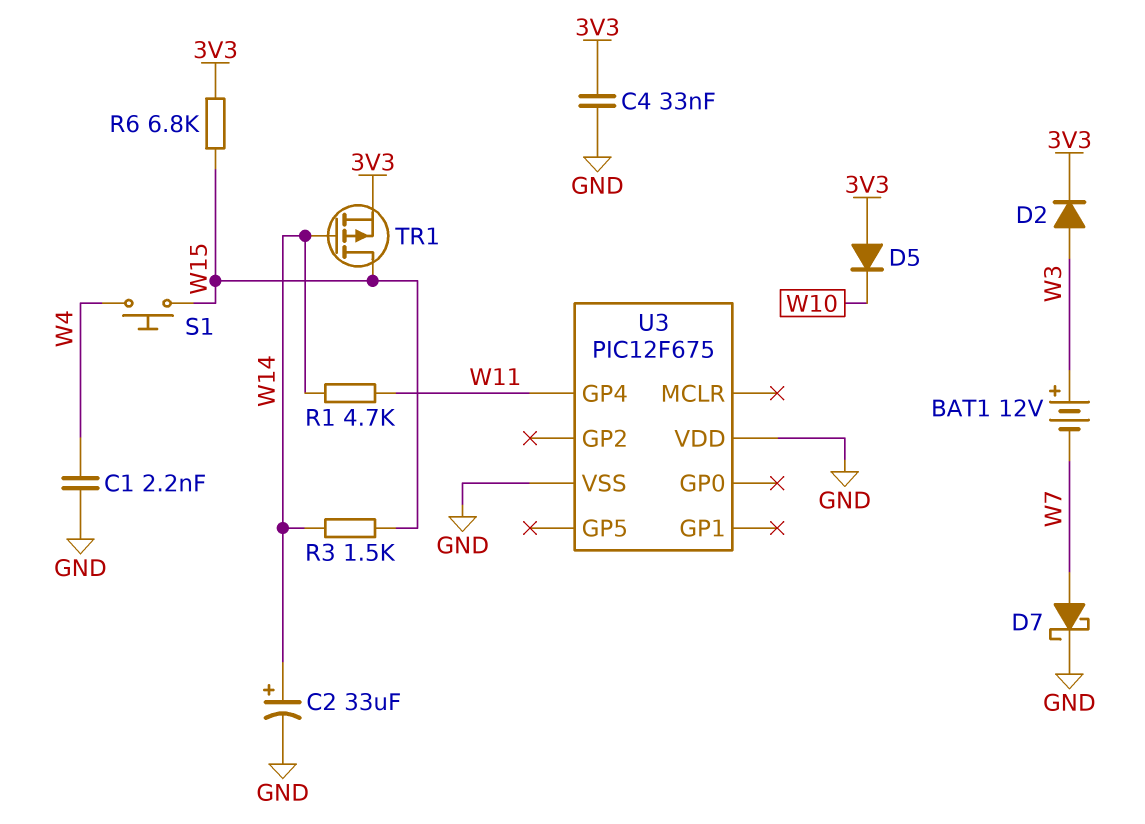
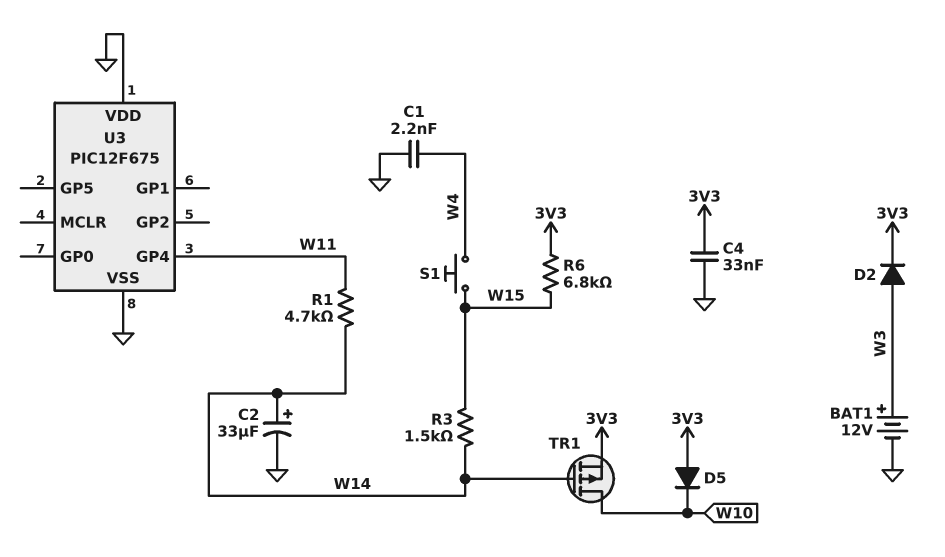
BAT1: 12V (plus W3, minus W7) -> 12V (plus W3, minus GND)
D7: schottky (A W7, K GND) -> none
TR1: PMOS (G W14, D W15, S 3V3) -> PMOS (G W14, D W10, S 3V3)

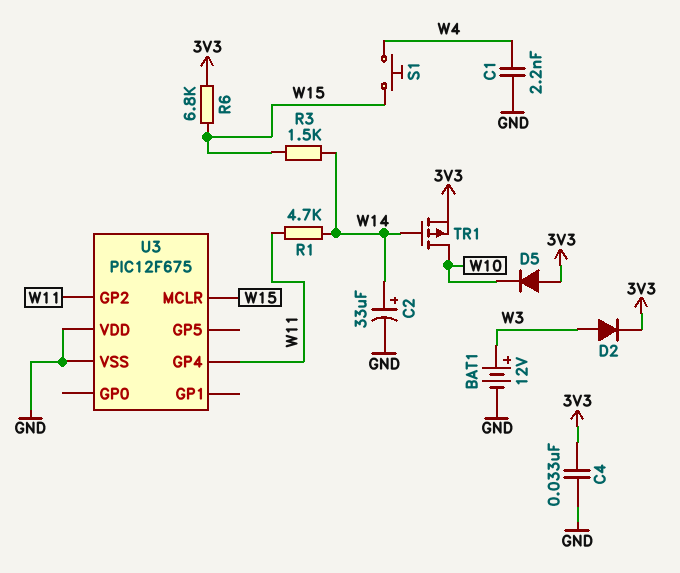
U3 pin GP2: none -> W11
U3 pin MCLR: none -> W15

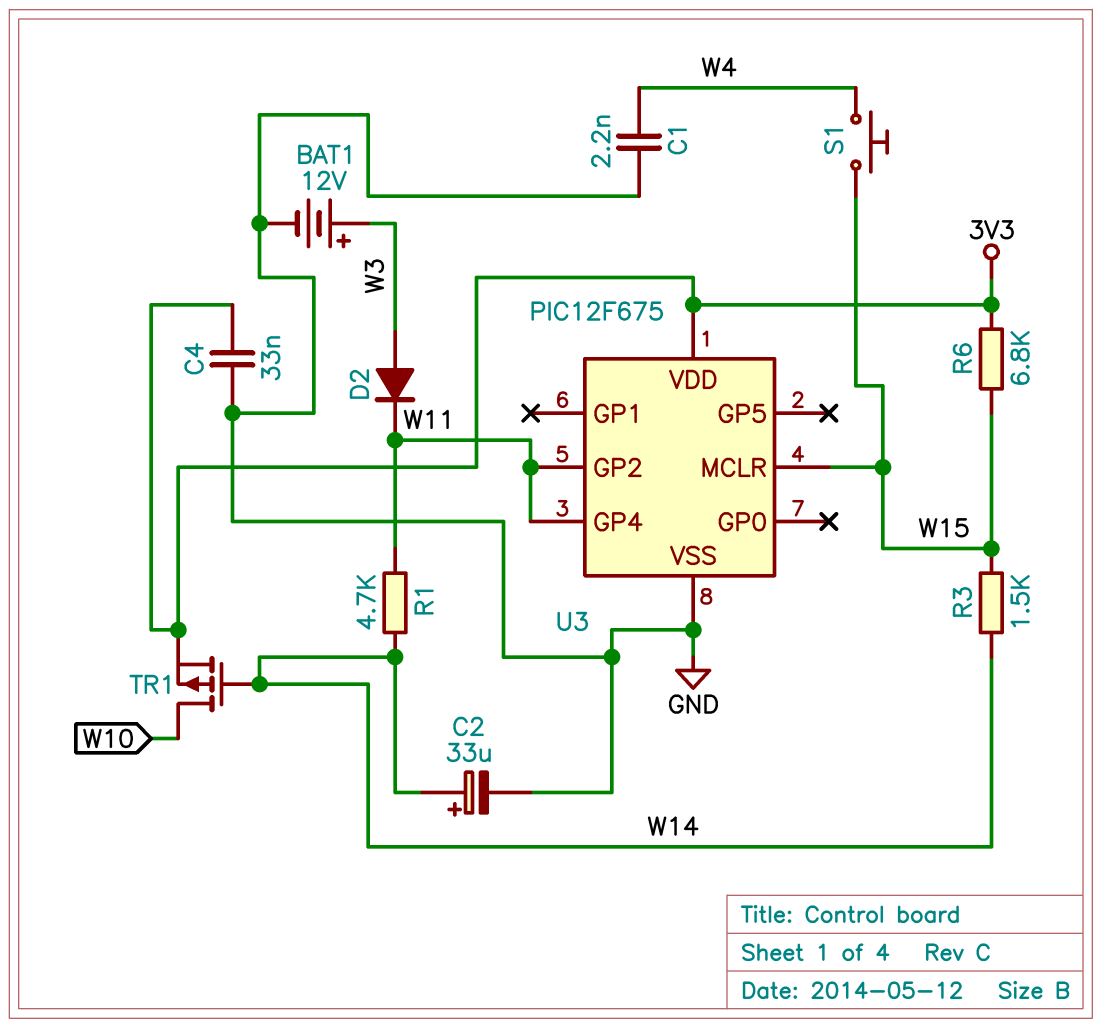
D2: diode (A W3, K 3V3) -> diode (A W3, K W11)
D5: diode (A 3V3, K W10) -> none
U3 pin VDD: GND -> 3V3

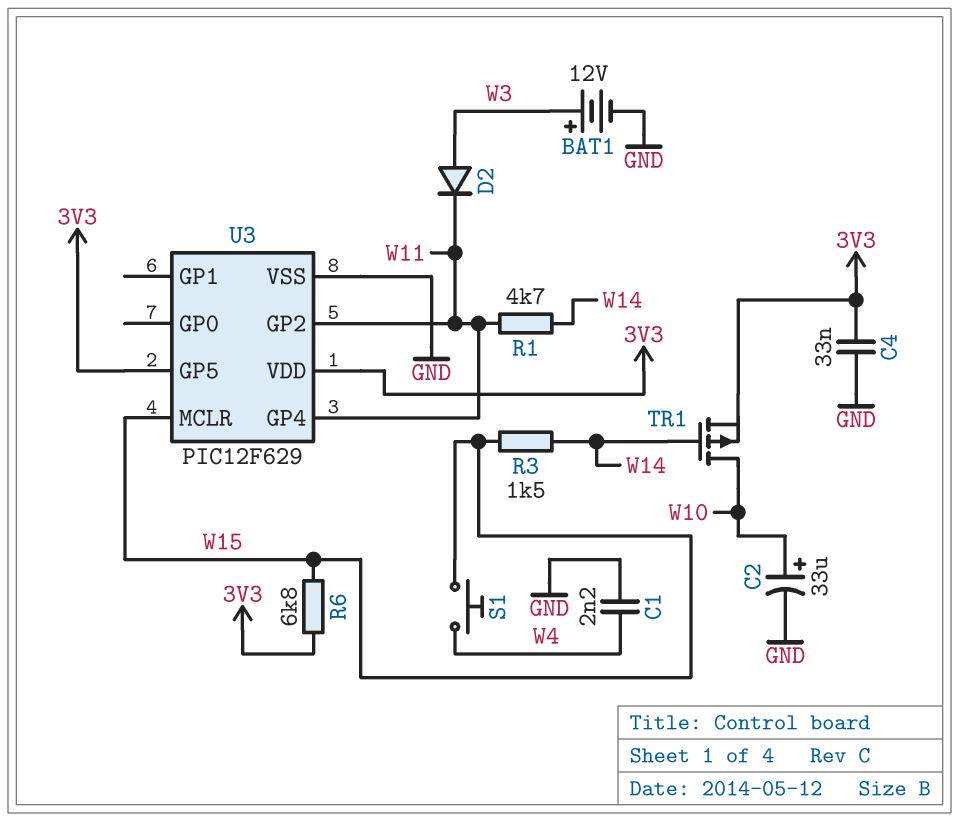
C2: 33uF (plus W14, minus GND) -> 33uF (plus W10, minus GND)
U3: PIC12F675 -> PIC12F629
U3 pin GP5: none -> 3V3

